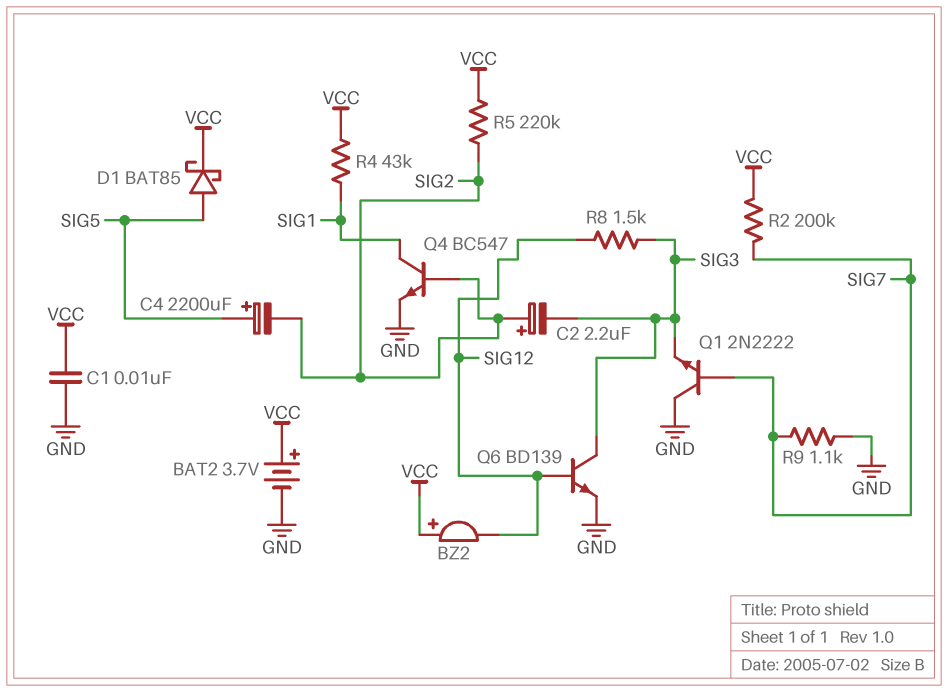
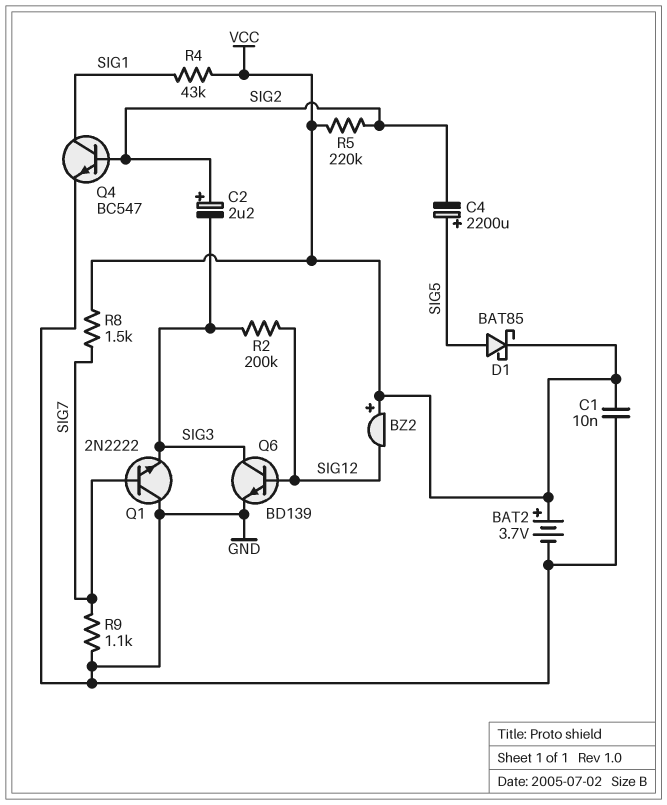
R2: 200k (SIG7, VCC) -> 200k (SIG3, SIG12)
R8: 1.5k (SIG3, SIG12) -> 1.5k (SIG7, VCC)

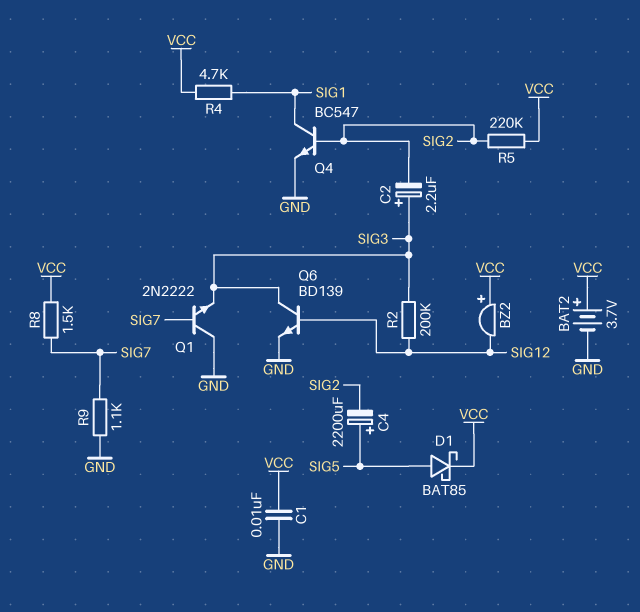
C2: 2.2uF (plus SIG2, minus SIG3) -> 2.2uF (plus SIG3, minus SIG2)
R4: 43k (SIG1, VCC) -> 4.7k (SIG1, VCC)

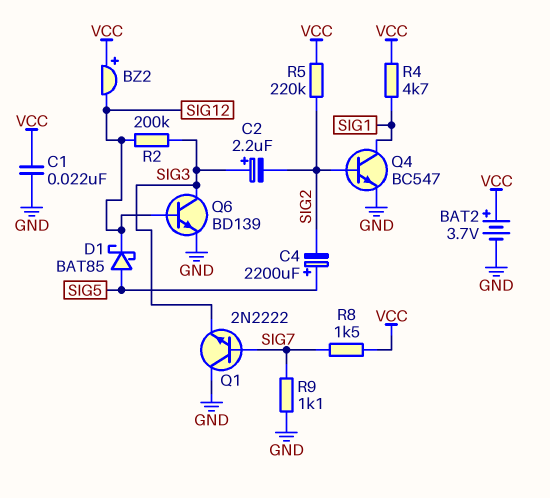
C1: 10nF (GND, VCC) -> 22nF (GND, VCC)
D1: schottky BAT85 (A SIG5, K VCC) -> schottky BAT85 (A SIG5, K SIG12)

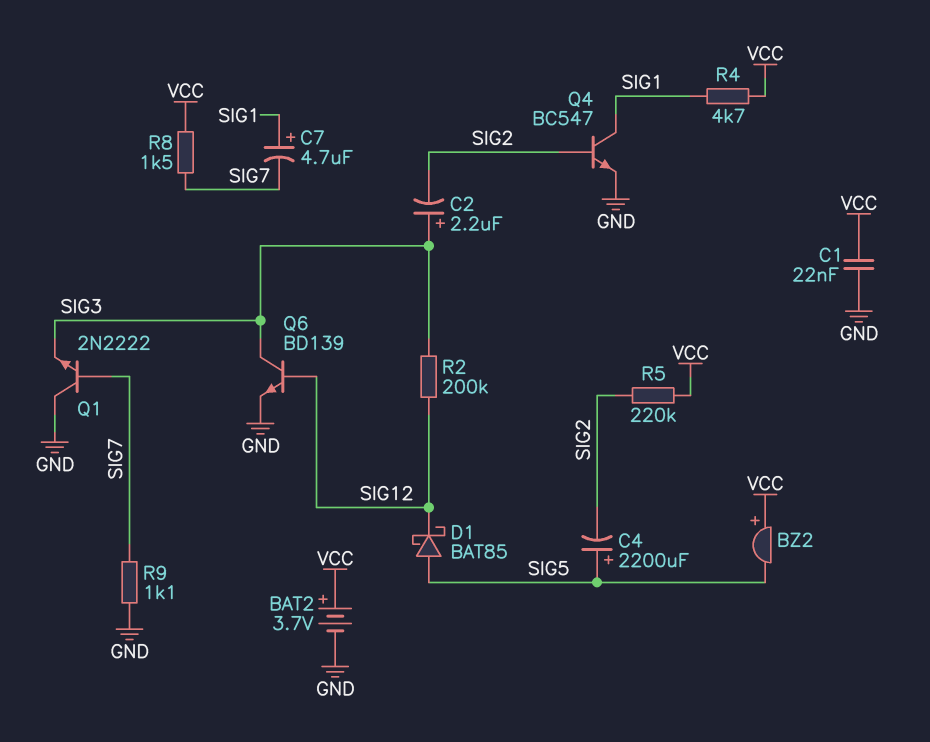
BZ2: buzzer (plus VCC, minus SIG12) -> buzzer (plus VCC, minus SIG5)
C7: none -> 4.7uF (plus SIG1, minus SIG7)

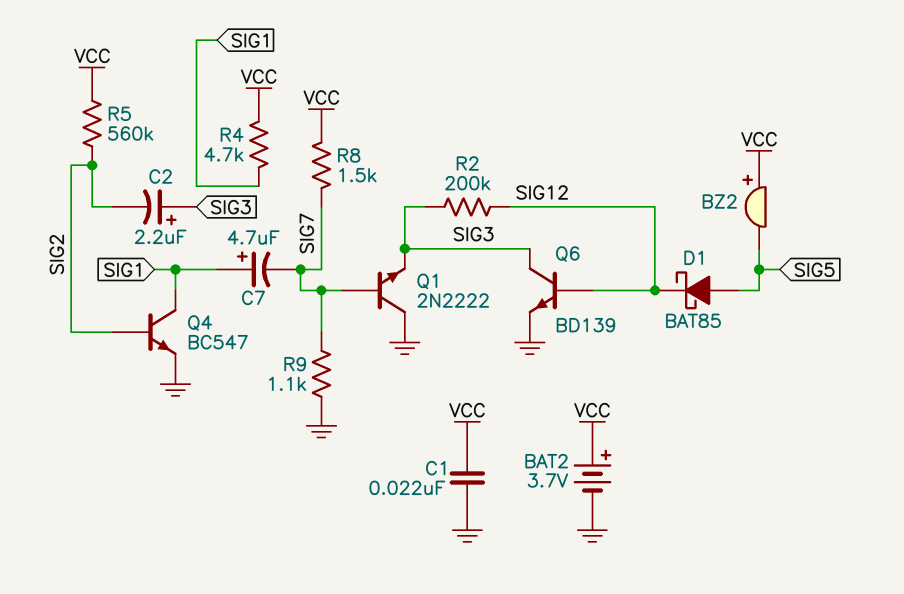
C4: 2200uF (plus SIG5, minus SIG2) -> none
R5: 220k (SIG2, VCC) -> 560k (SIG2, VCC)

